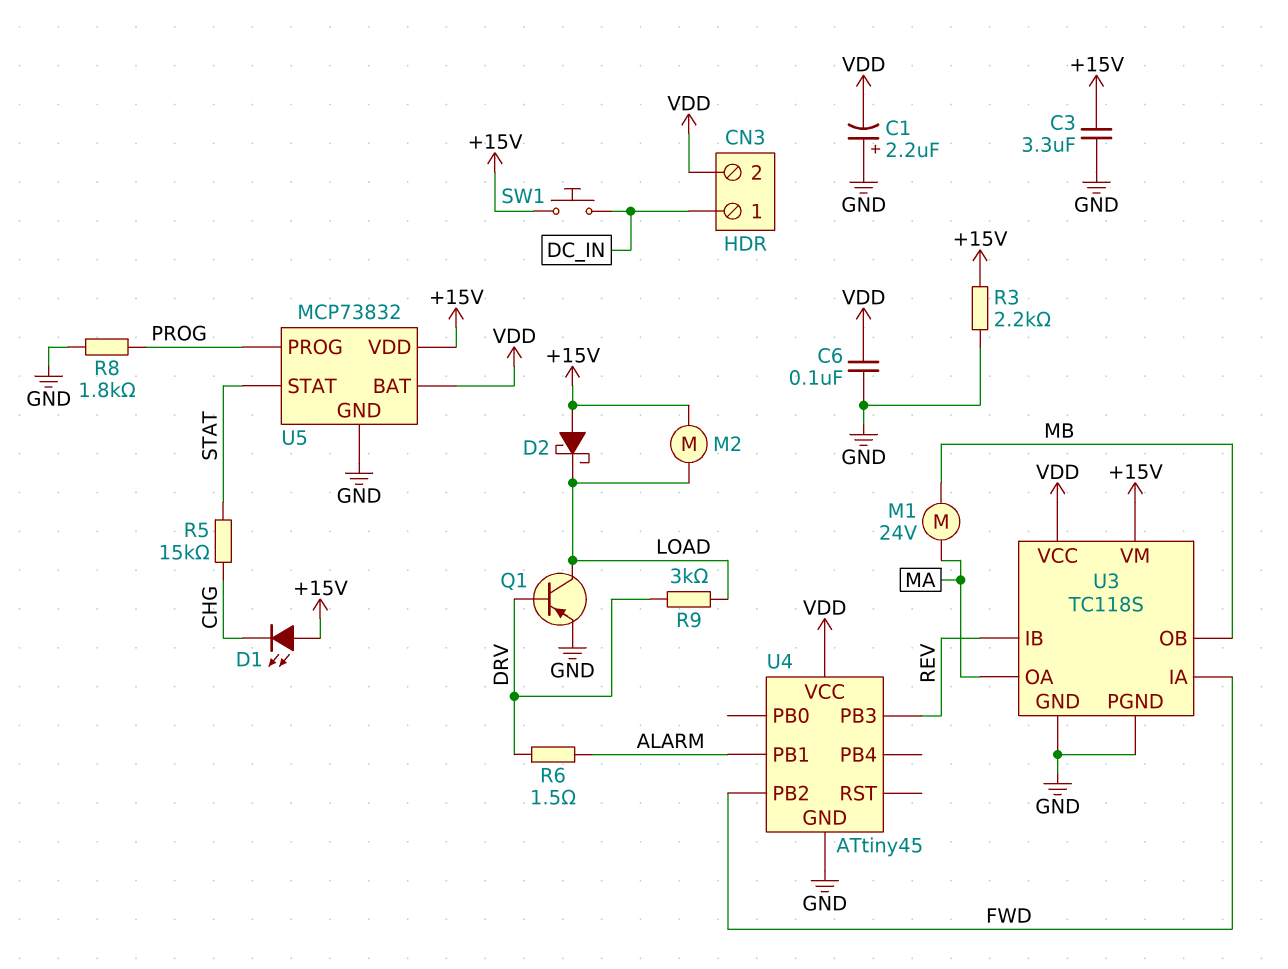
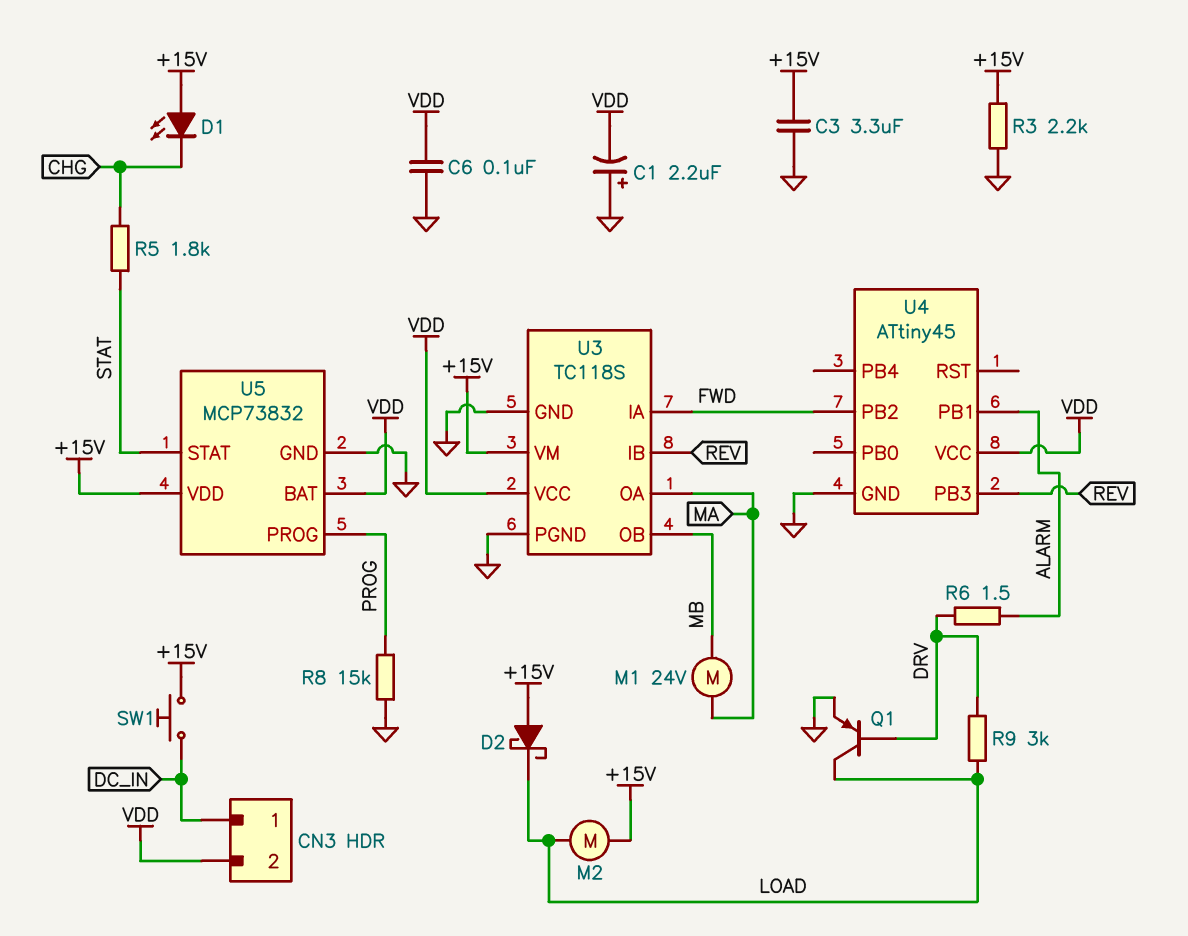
R5: 15k (CHG, STAT) -> 1.8k (CHG, STAT)
R8: 1.8k (GND, PROG) -> 15k (GND, PROG)

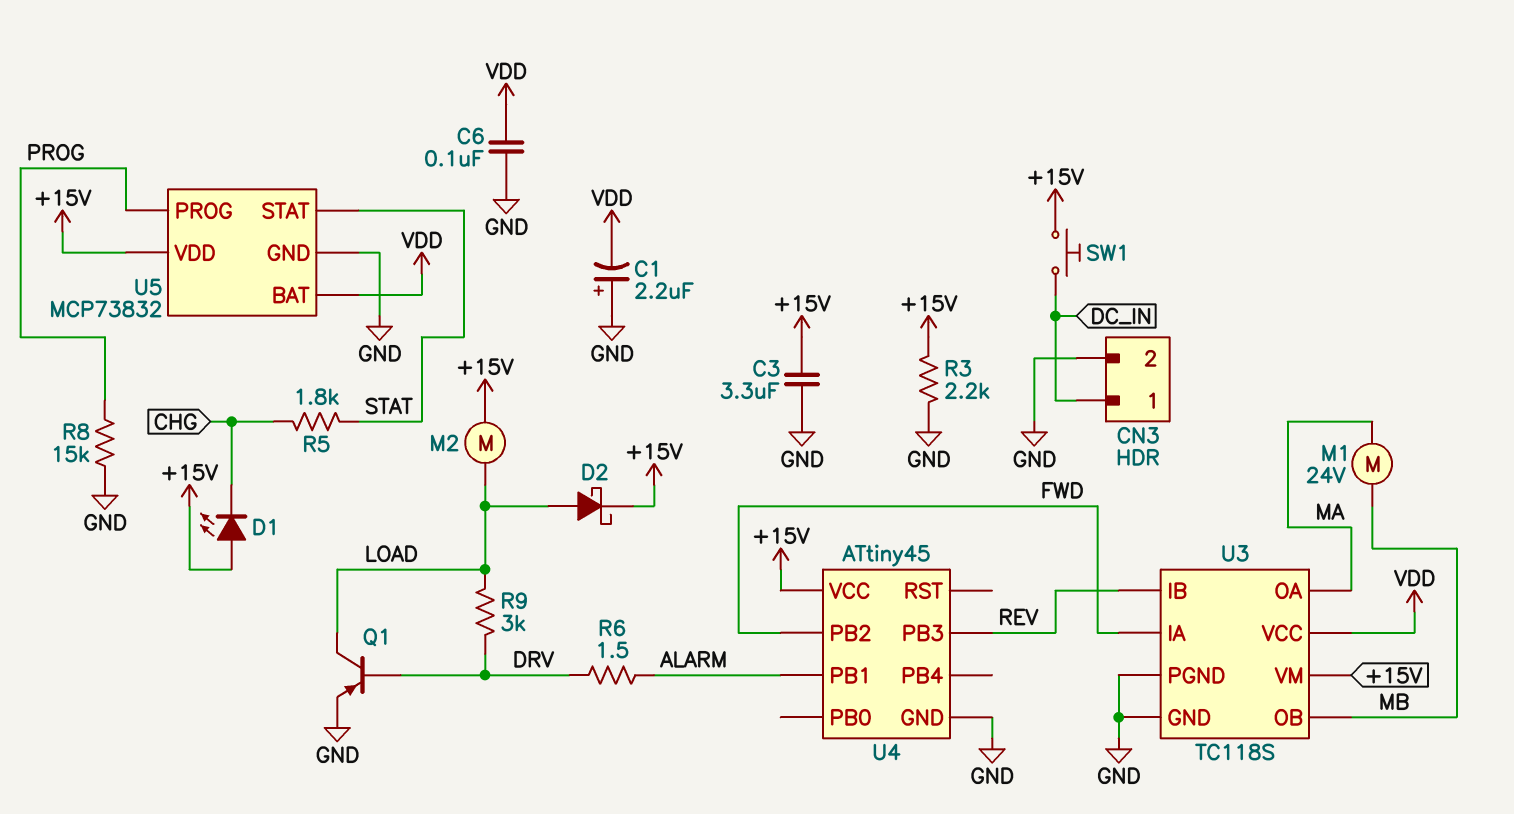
CN3 pin 2: VDD -> GND
D2: schottky (A +15V, K LOAD) -> schottky (A LOAD, K +15V)
U4 pin VCC: VDD -> +15V

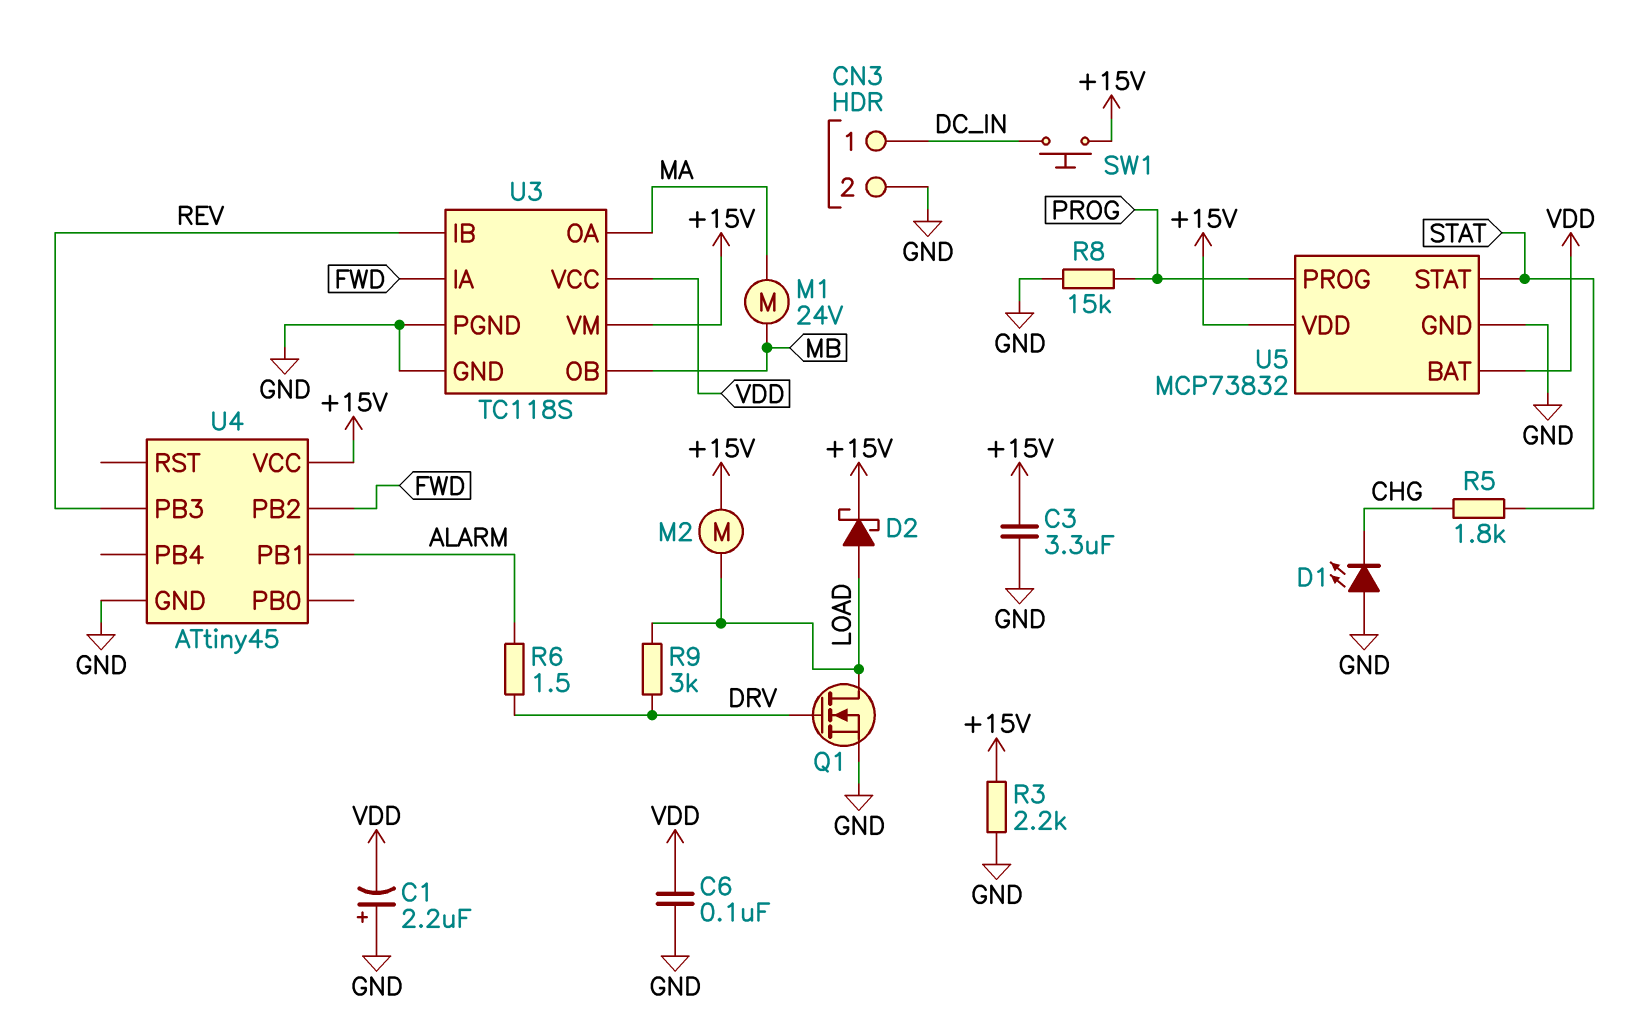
D1: LED (A +15V, K CHG) -> LED (A GND, K CHG)
Q1: PNP (B DRV, C LOAD, E GND) -> NMOS (G DRV, D LOAD, S GND)

